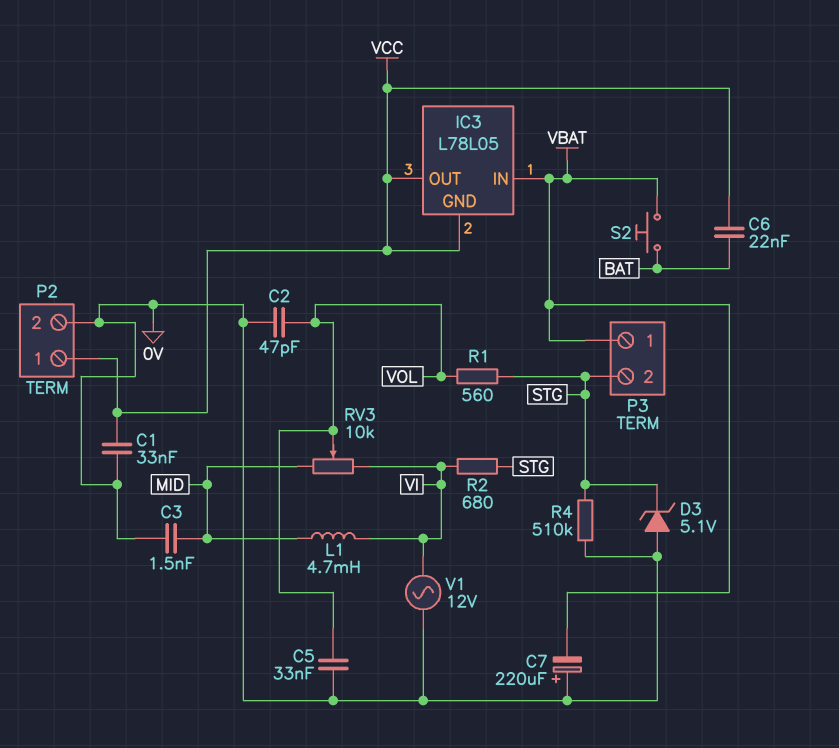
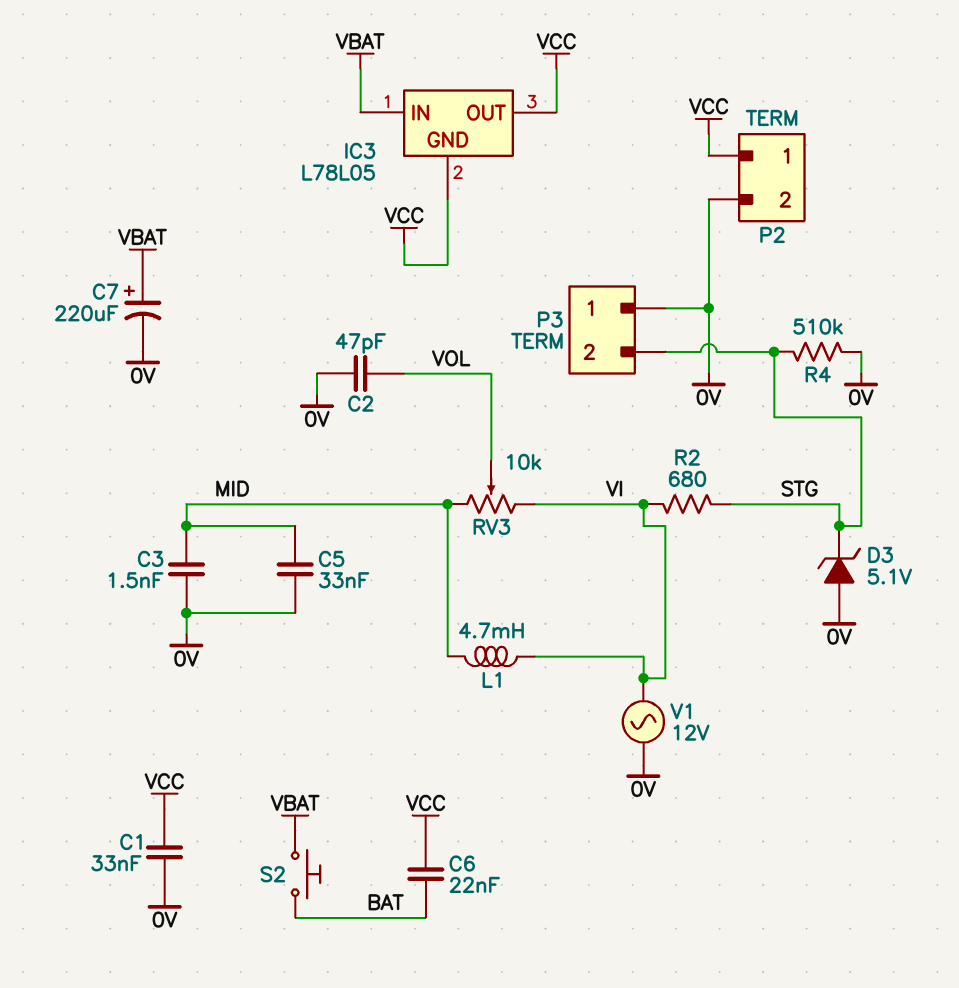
C5: 33nF (0V, VOL) -> 33nF (0V, MID)
C7: 220uF (plus 0V, minus VBAT) -> 220uF (plus VBAT, minus 0V)
P3 pin 1: VBAT -> 0V
R1: 560 (STG, VOL) -> none

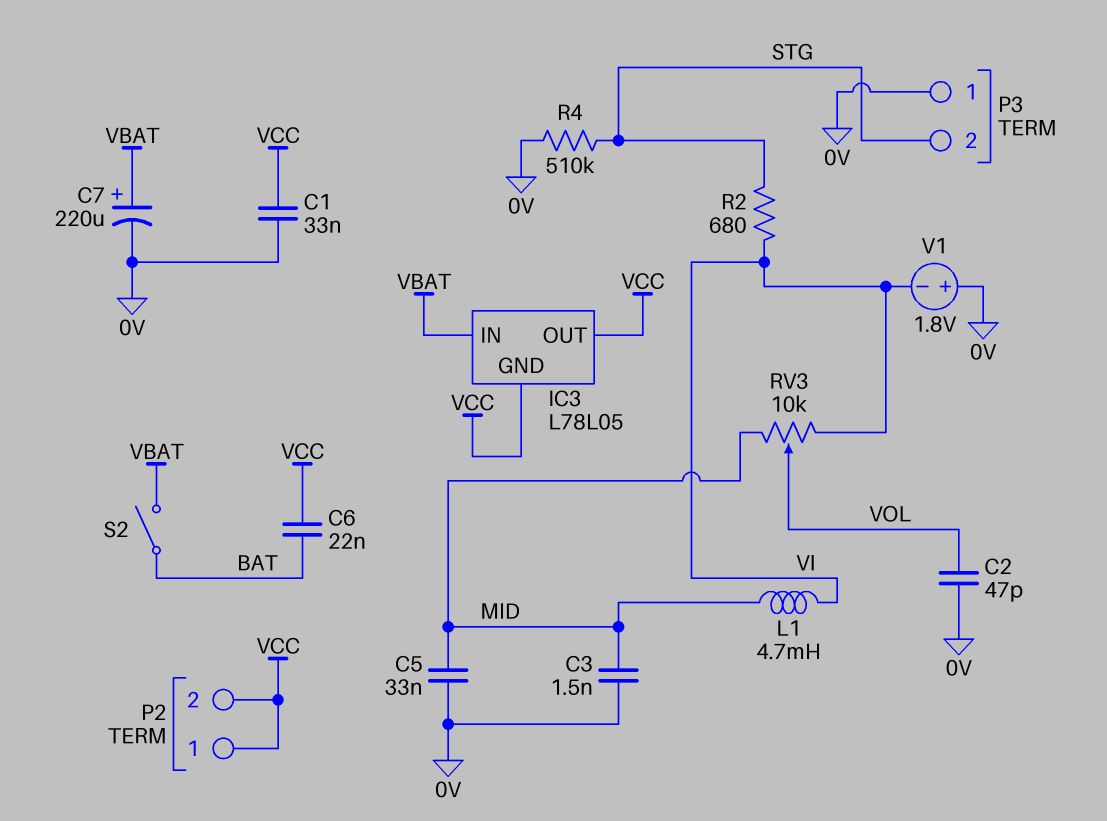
D3: zener 5.1V (A 0V, K STG) -> none
P2 pin 2: 0V -> VCC
S2: button (BAT, VBAT) -> switch (BAT, VBAT)
V1: AC 12V (0V, VI) -> 1.8V (plus 0V, minus VI)

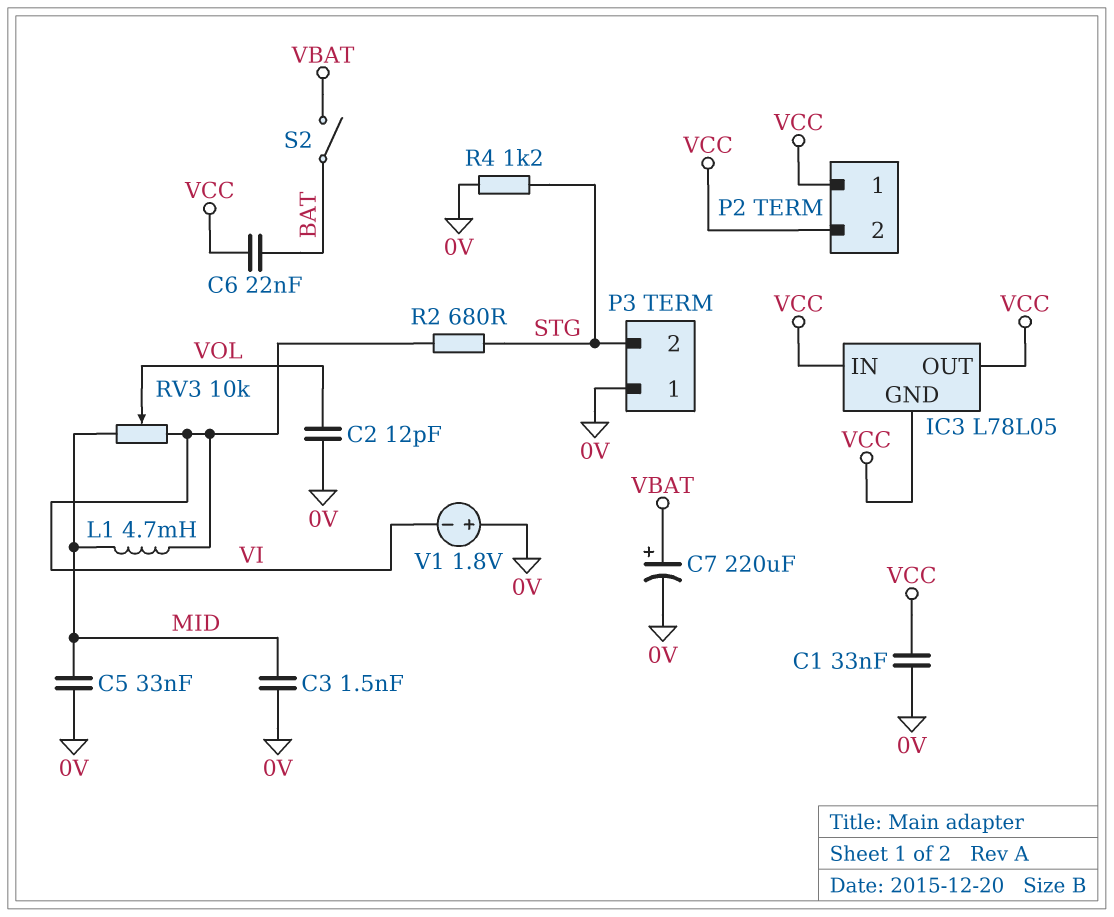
C2: 47pF (0V, VOL) -> 12pF (0V, VOL)
IC3 pin IN: VBAT -> VCC
R4: 510k (0V, STG) -> 1.2k (0V, STG)

